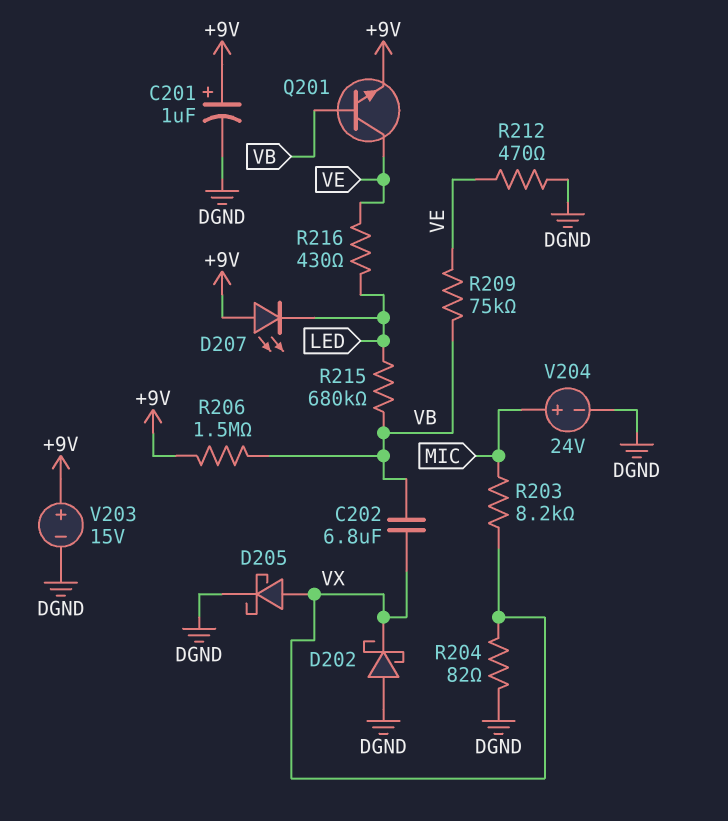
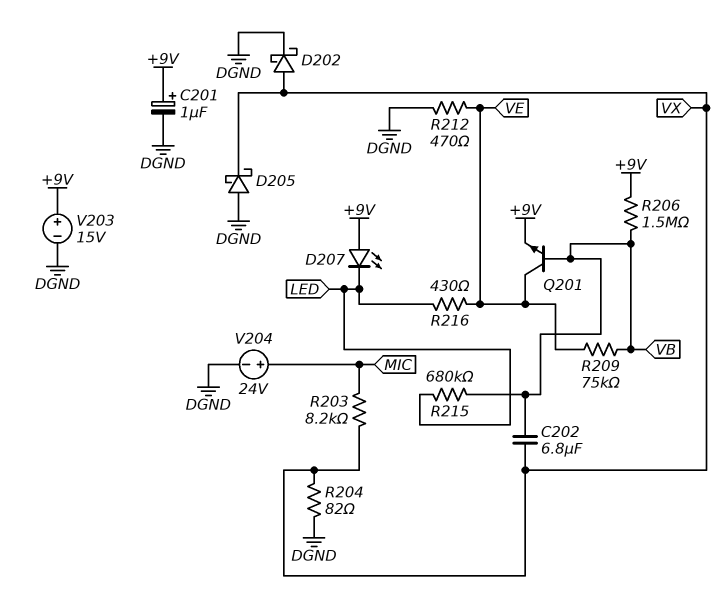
D202: schottky (A DGND, K VX) -> schottky (A VX, K DGND)
D205: schottky (A VX, K DGND) -> schottky (A DGND, K VX)

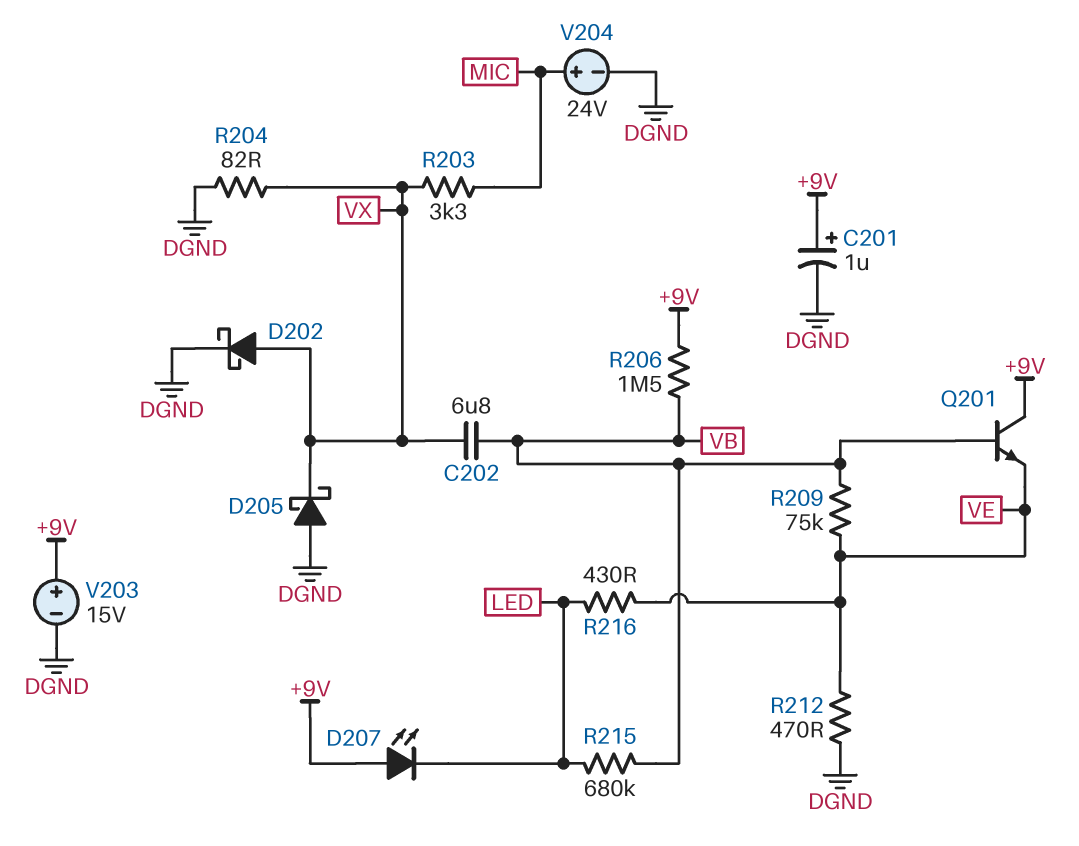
Q201: NPN (B VB, C VE, E +9V) -> NPN (B VB, C +9V, E VE)
R203: 8.2k (MIC, VX) -> 3.3k (MIC, VX)

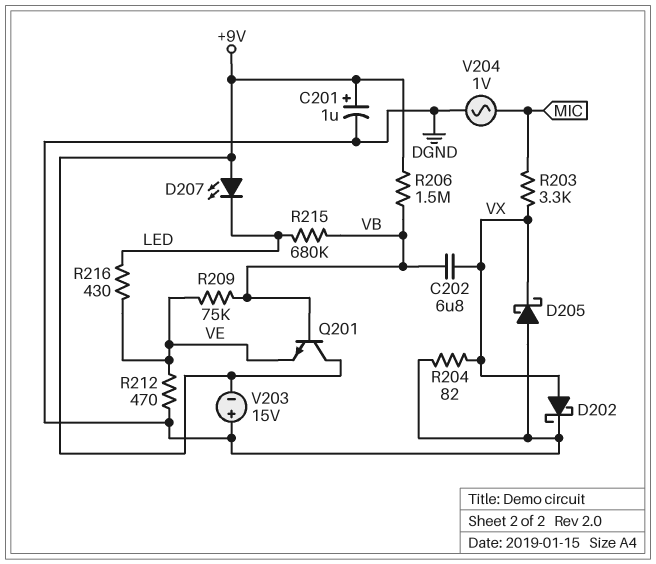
V203: 15V (plus +9V, minus DGND) -> 15V (plus DGND, minus +9V)
V204: 24V (plus MIC, minus DGND) -> AC 1V (DGND, MIC)

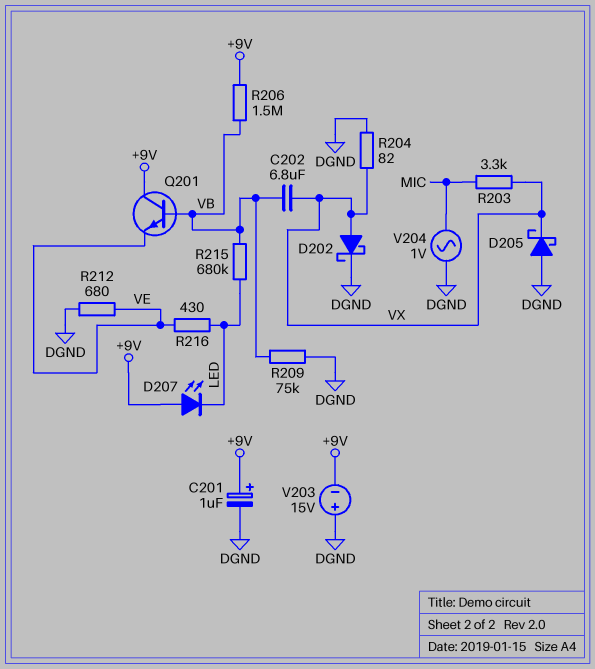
R209: 75k (VB, VE) -> 75k (DGND, VB)
R212: 470 (DGND, VE) -> 680 (DGND, VE)

